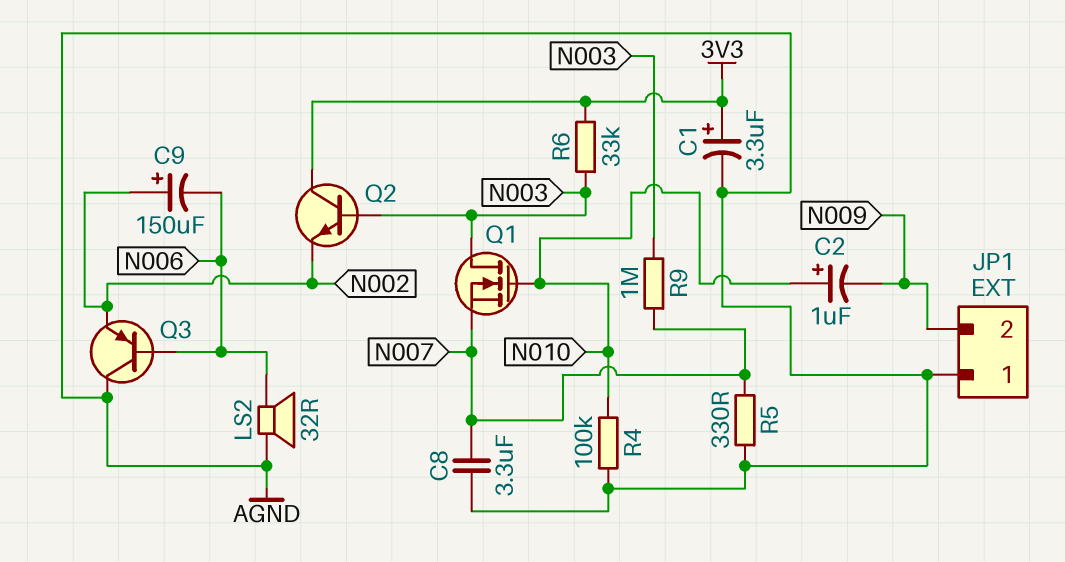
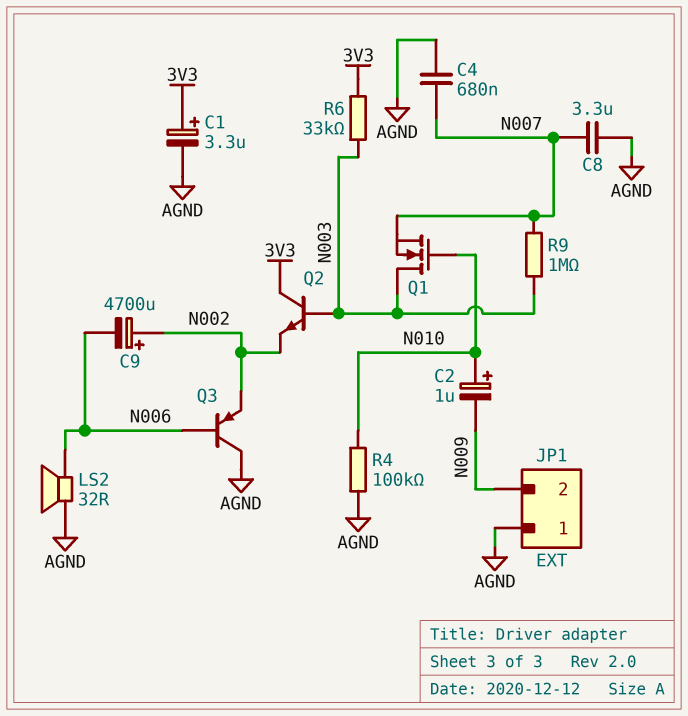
C4: none -> 680nF (AGND, N007)
C9: 150uF (plus N002, minus N006) -> 4700uF (plus N002, minus N006)
R5: 330 (AGND, N007) -> none

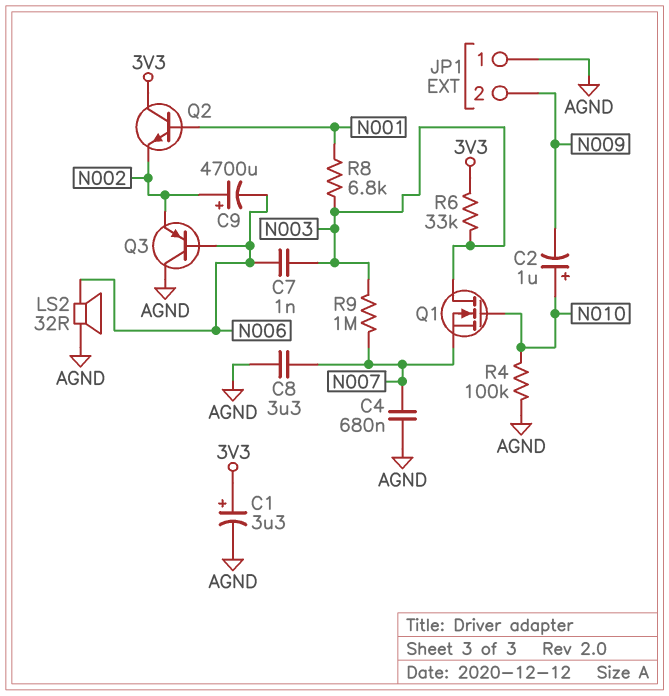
C7: none -> 1nF (N003, N006)
Q2: NPN (B N003, C 3V3, E N002) -> NPN (B N001, C 3V3, E N002)
R8: none -> 6.8k (N001, N003)

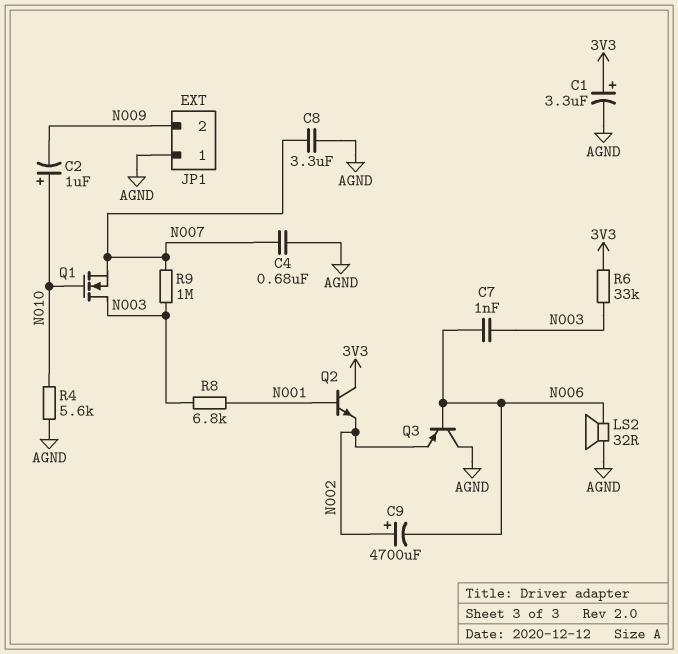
R4: 100k (AGND, N010) -> 5.6k (AGND, N010)

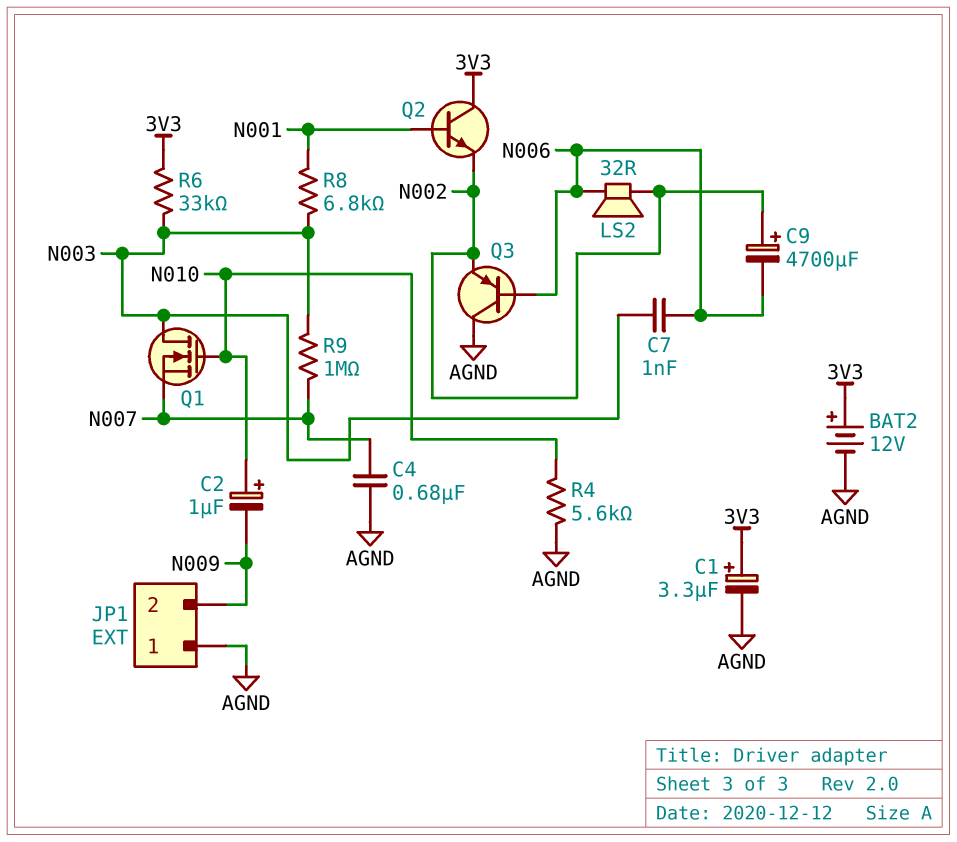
BAT2: none -> 12V (plus 3V3, minus AGND)
C8: 3.3uF (AGND, N007) -> none
LS2: speaker 32R (AGND, N006) -> speaker 32R (N002, N006)

